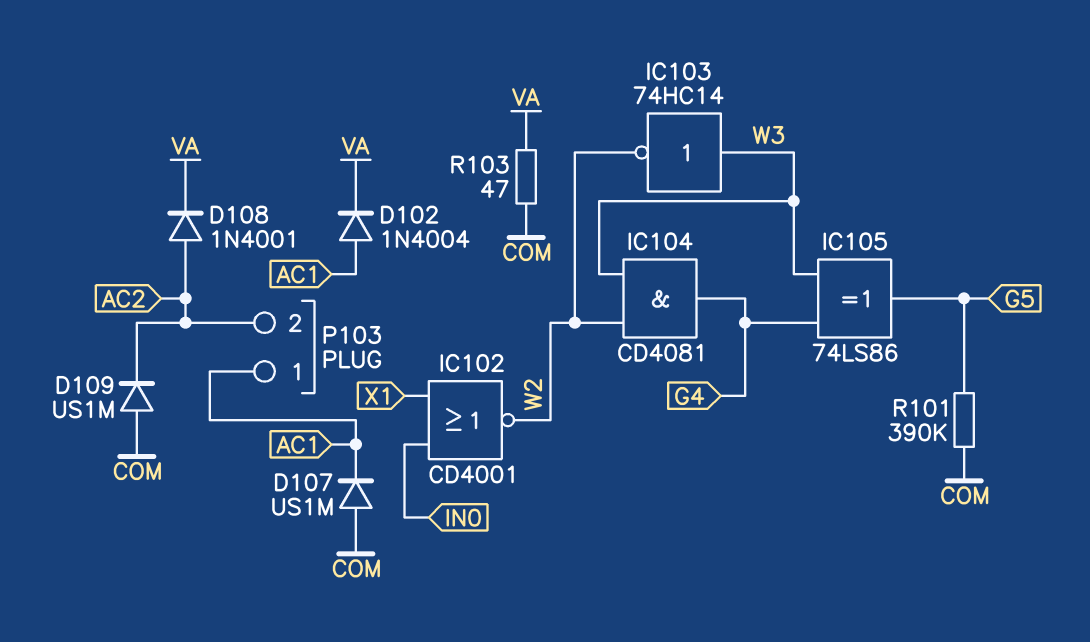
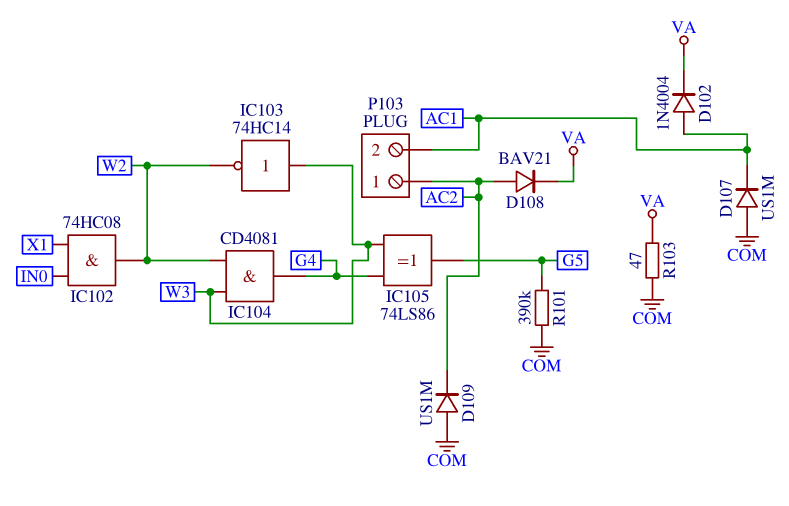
D108: diode 1N4001 (A AC2, K VA) -> diode BAV21 (A AC2, K VA)
IC102: NOR CD4001 (in IN0, in X1, out W2) -> AND 74HC08 (in IN0, in X1, out W2)
P103 pin 1: AC1 -> AC2
P103 pin 2: AC2 -> AC1

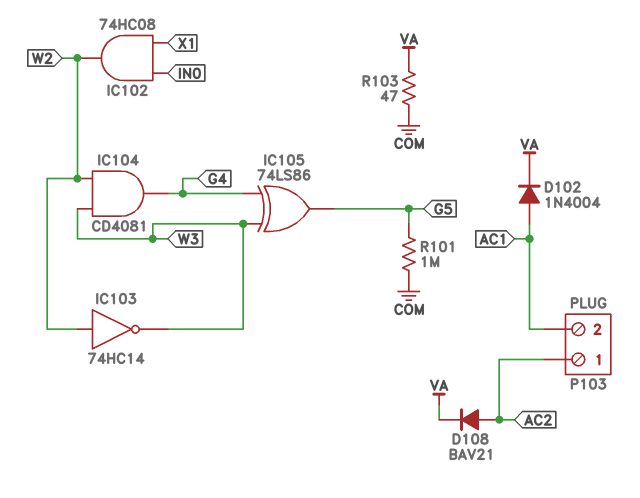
D107: diode US1M (A COM, K AC1) -> none
D109: diode US1M (A COM, K AC2) -> none
IC103: NOT 74HC14 (in W3, out W2) -> NOT 74HC14 (in W2, out W3)
R101: 390k (COM, G5) -> 1M (COM, G5)

